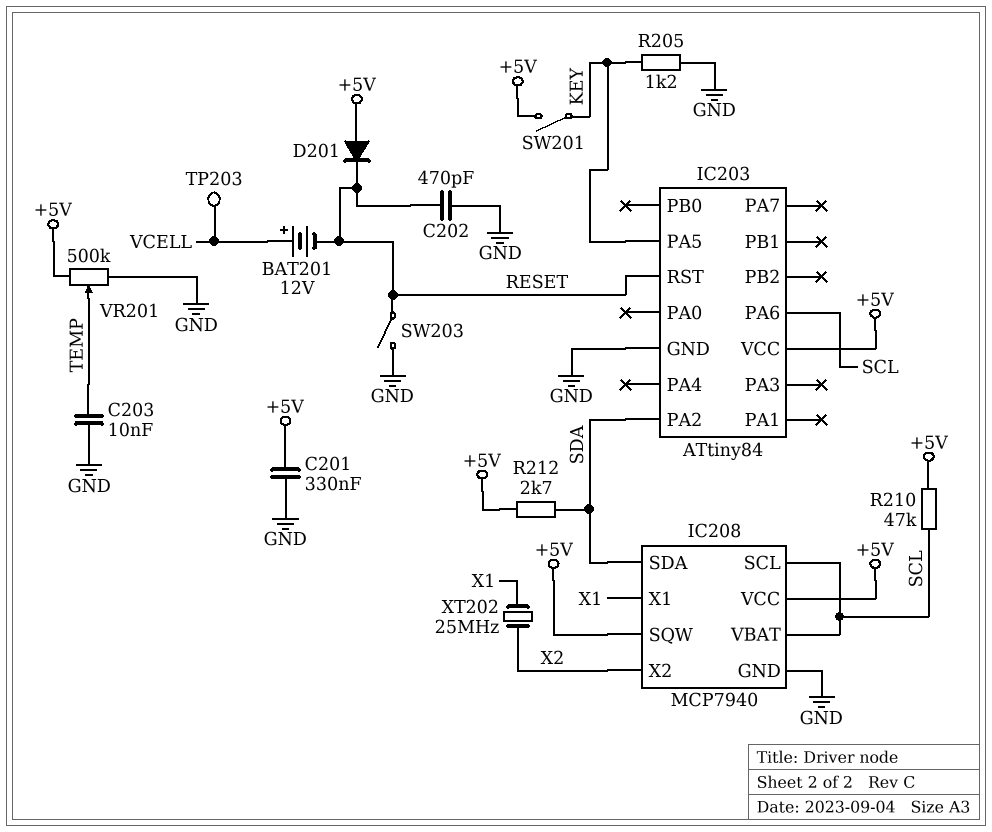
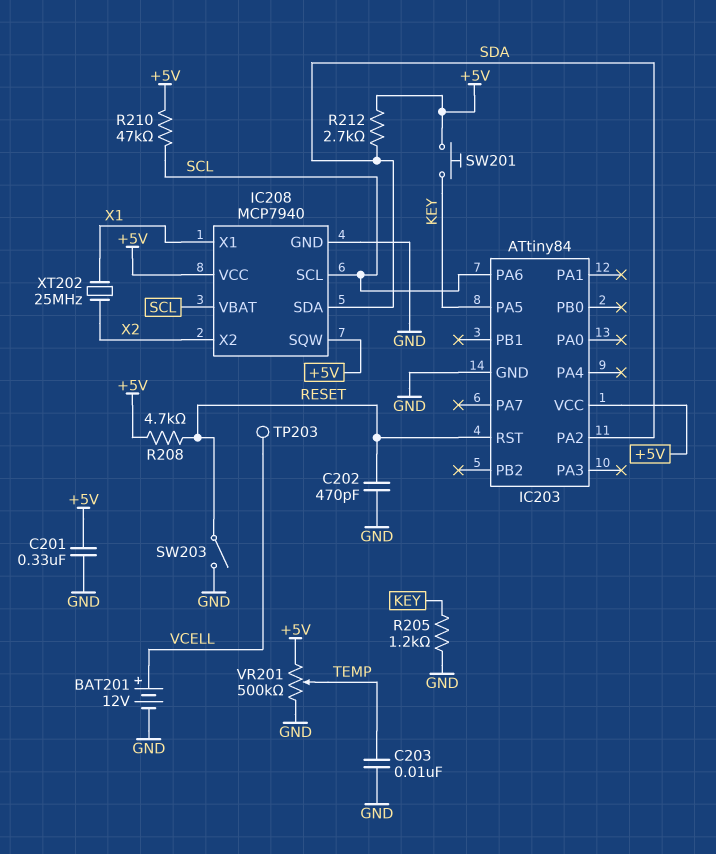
BAT201: 12V (plus VCELL, minus RESET) -> 12V (plus VCELL, minus GND)
D201: diode (A +5V, K RESET) -> none
R208: none -> 4.7k (+5V, RESET)
SW201: switch (+5V, KEY) -> button (+5V, KEY)

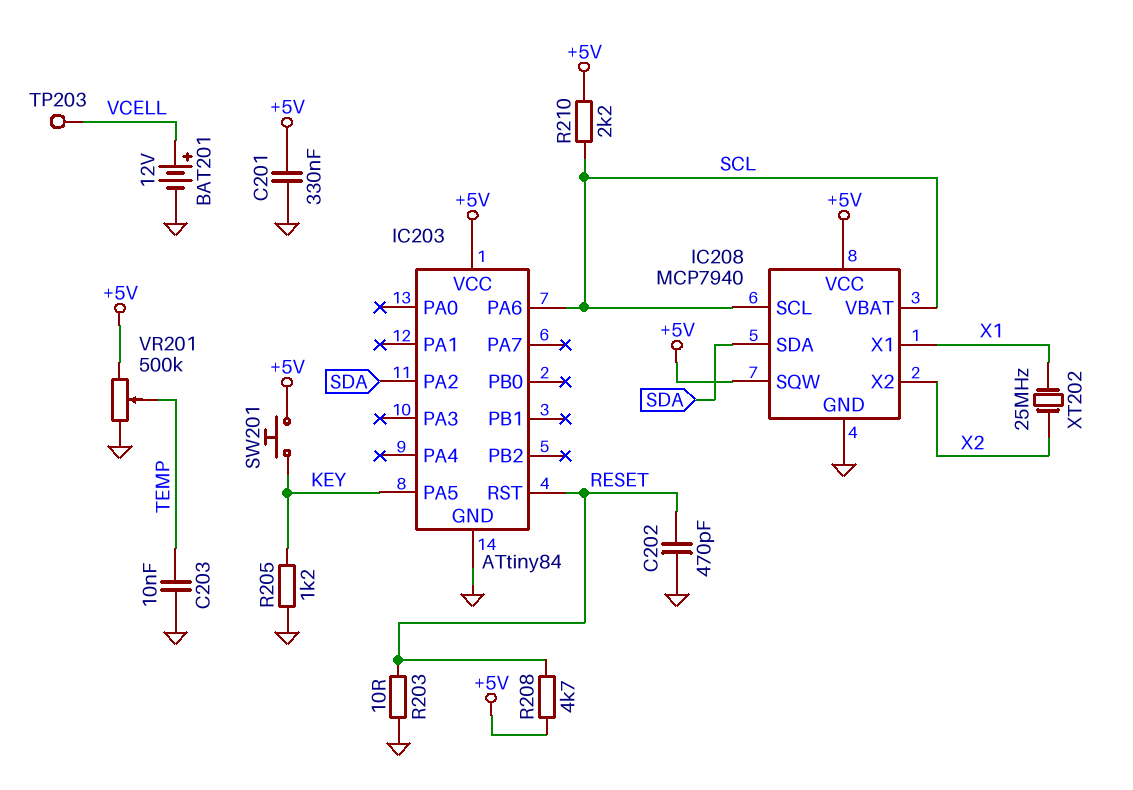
R203: none -> 10 (GND, RESET)
R210: 47k (+5V, SCL) -> 2.2k (+5V, SCL)
R212: 2.7k (+5V, SDA) -> none
SW203: switch (GND, RESET) -> none

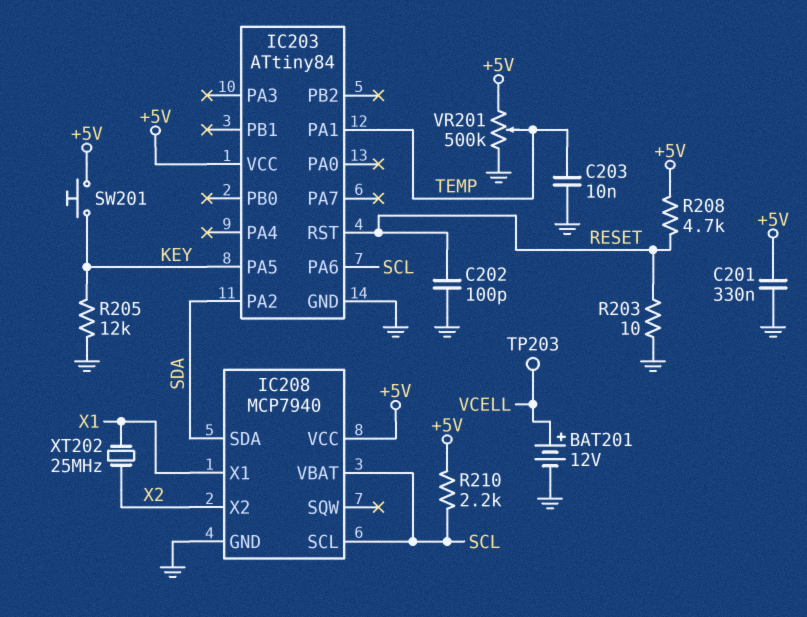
C202: 470pF (GND, RESET) -> 100pF (GND, RESET)
IC203 pin PA1: none -> TEMP
IC208 pin SQW: +5V -> none
R205: 1.2k (GND, KEY) -> 12k (GND, KEY)

